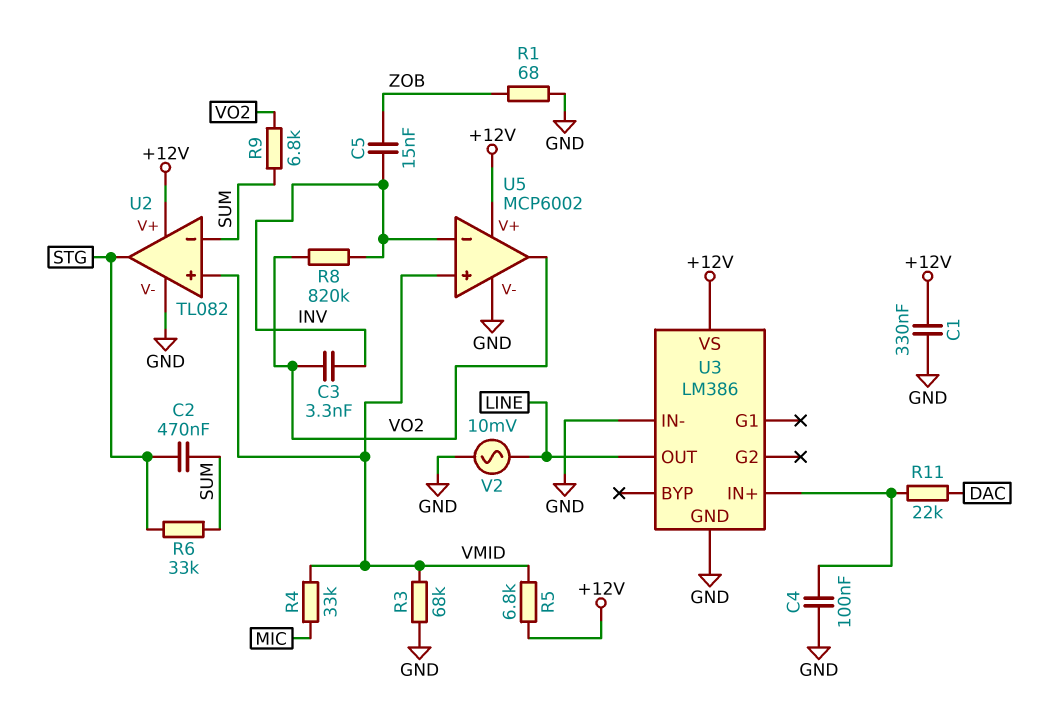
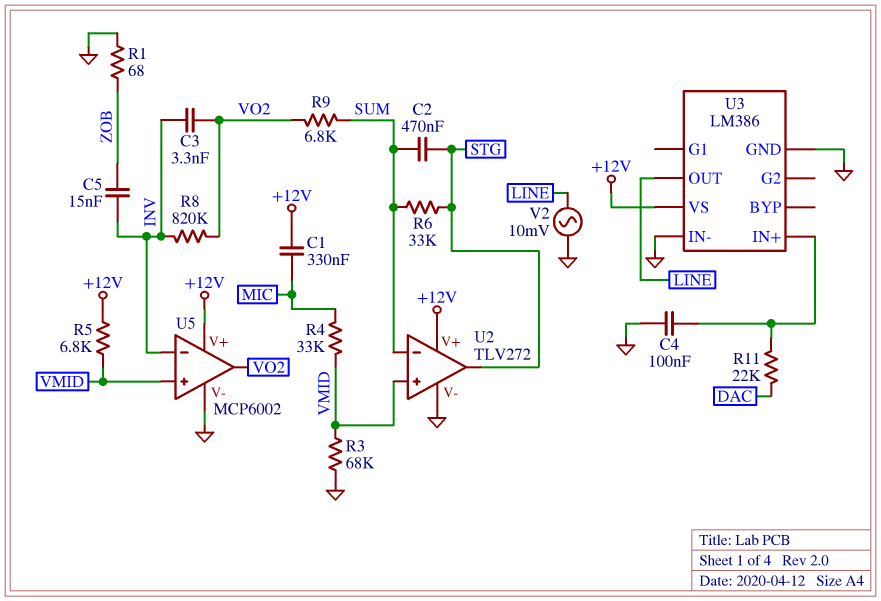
C1: 330nF (+12V, GND) -> 330nF (+12V, MIC)
U2: TL082 -> TLV272

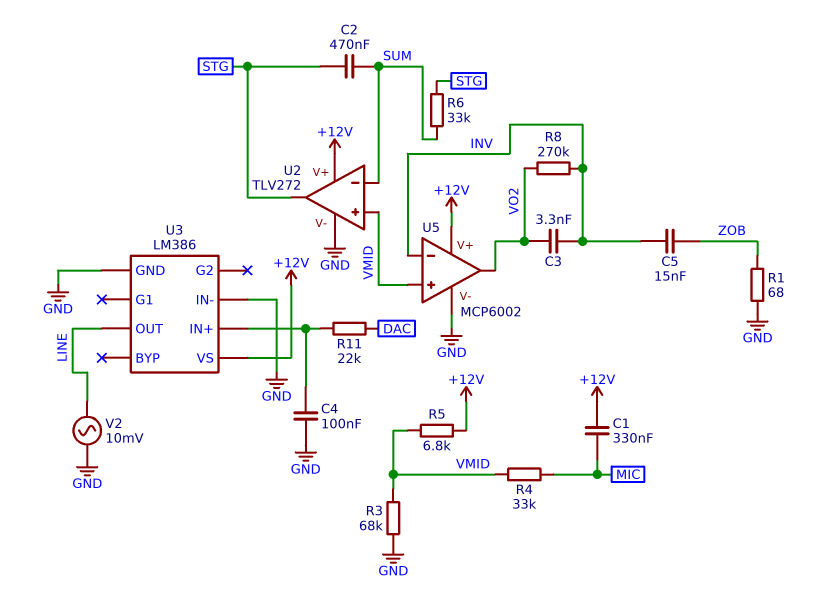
R8: 820k (INV, VO2) -> 270k (INV, VO2)
R9: 6.8k (SUM, VO2) -> none

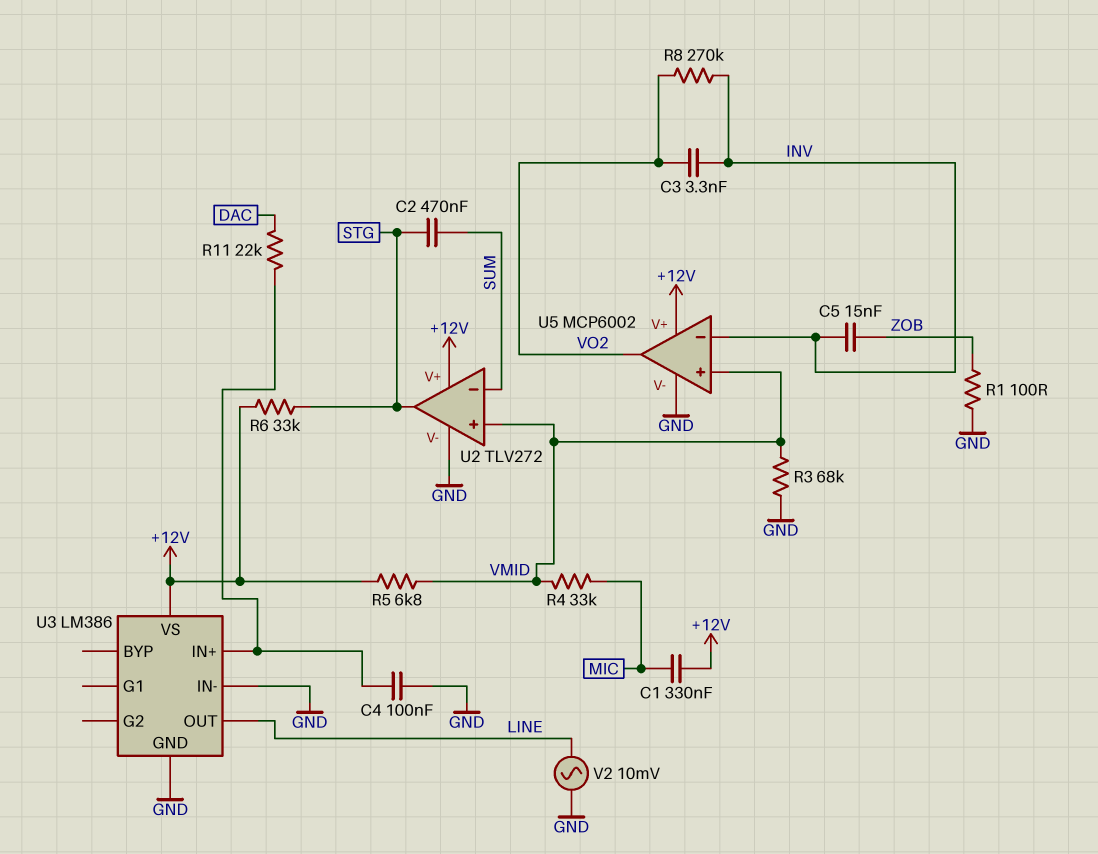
R1: 68 (GND, ZOB) -> 100 (GND, ZOB)
R6: 33k (STG, SUM) -> 33k (+12V, STG)

